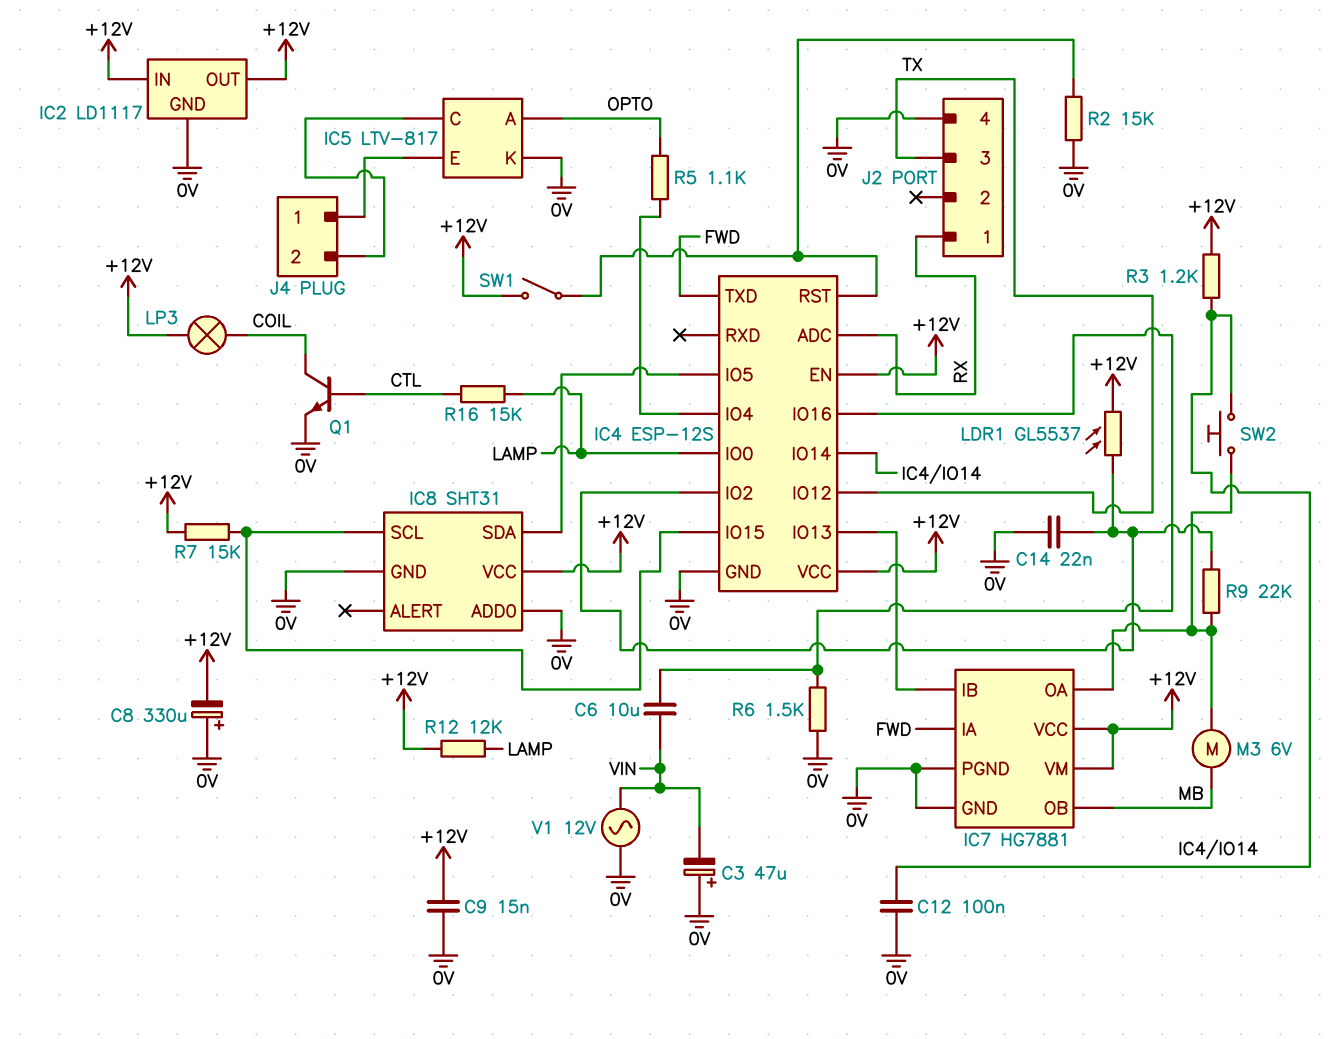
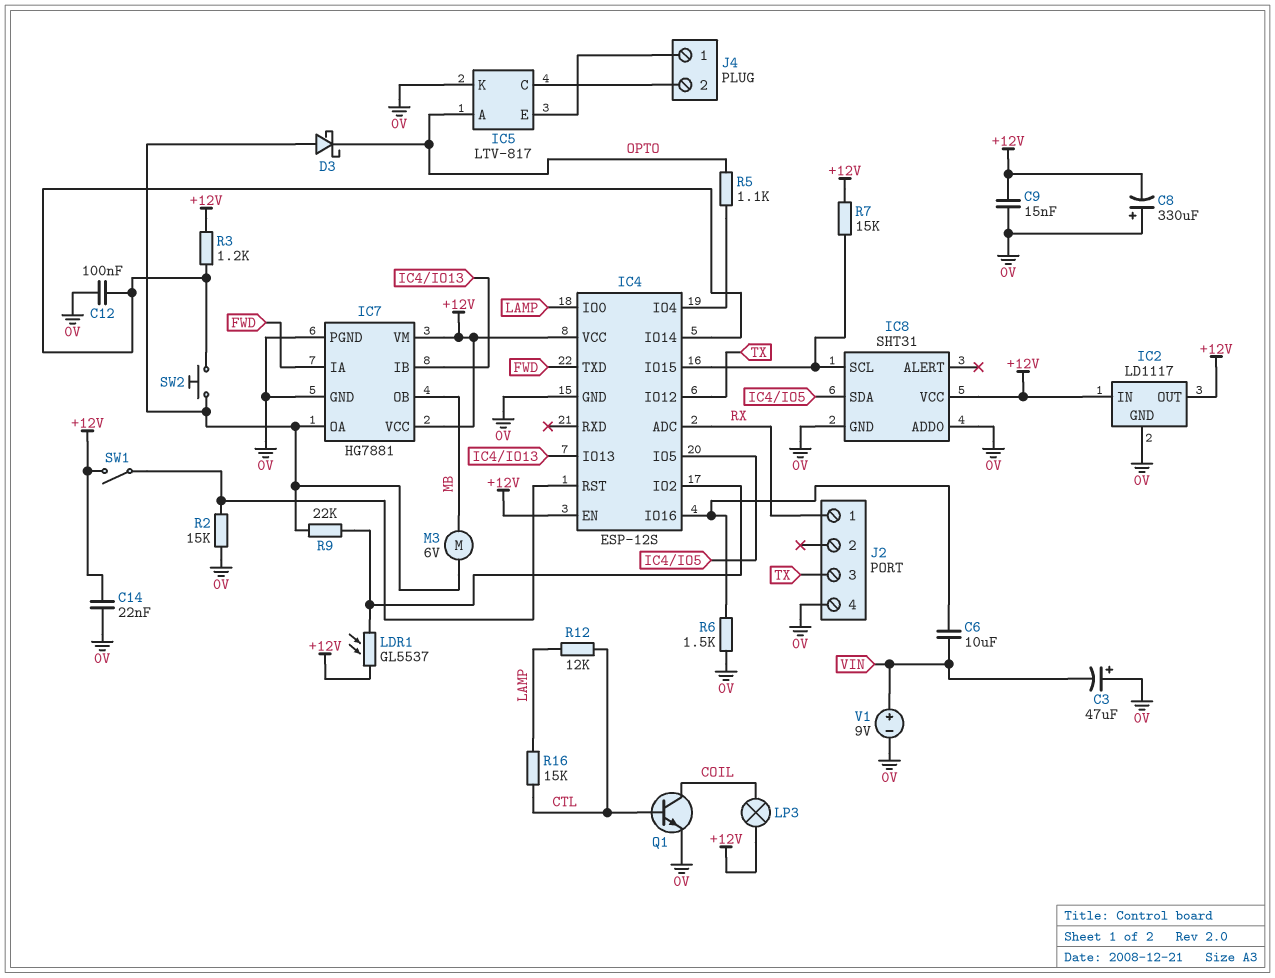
C14: 22nF (0V, IC4/IO2) -> 22nF (+12V, 0V)
D3: none -> schottky (A IC7/OA, K OPTO)
R12: 12k (+12V, LAMP) -> 12k (CTL, LAMP)
V1: AC 12V (0V, VIN) -> 9V (plus VIN, minus 0V)

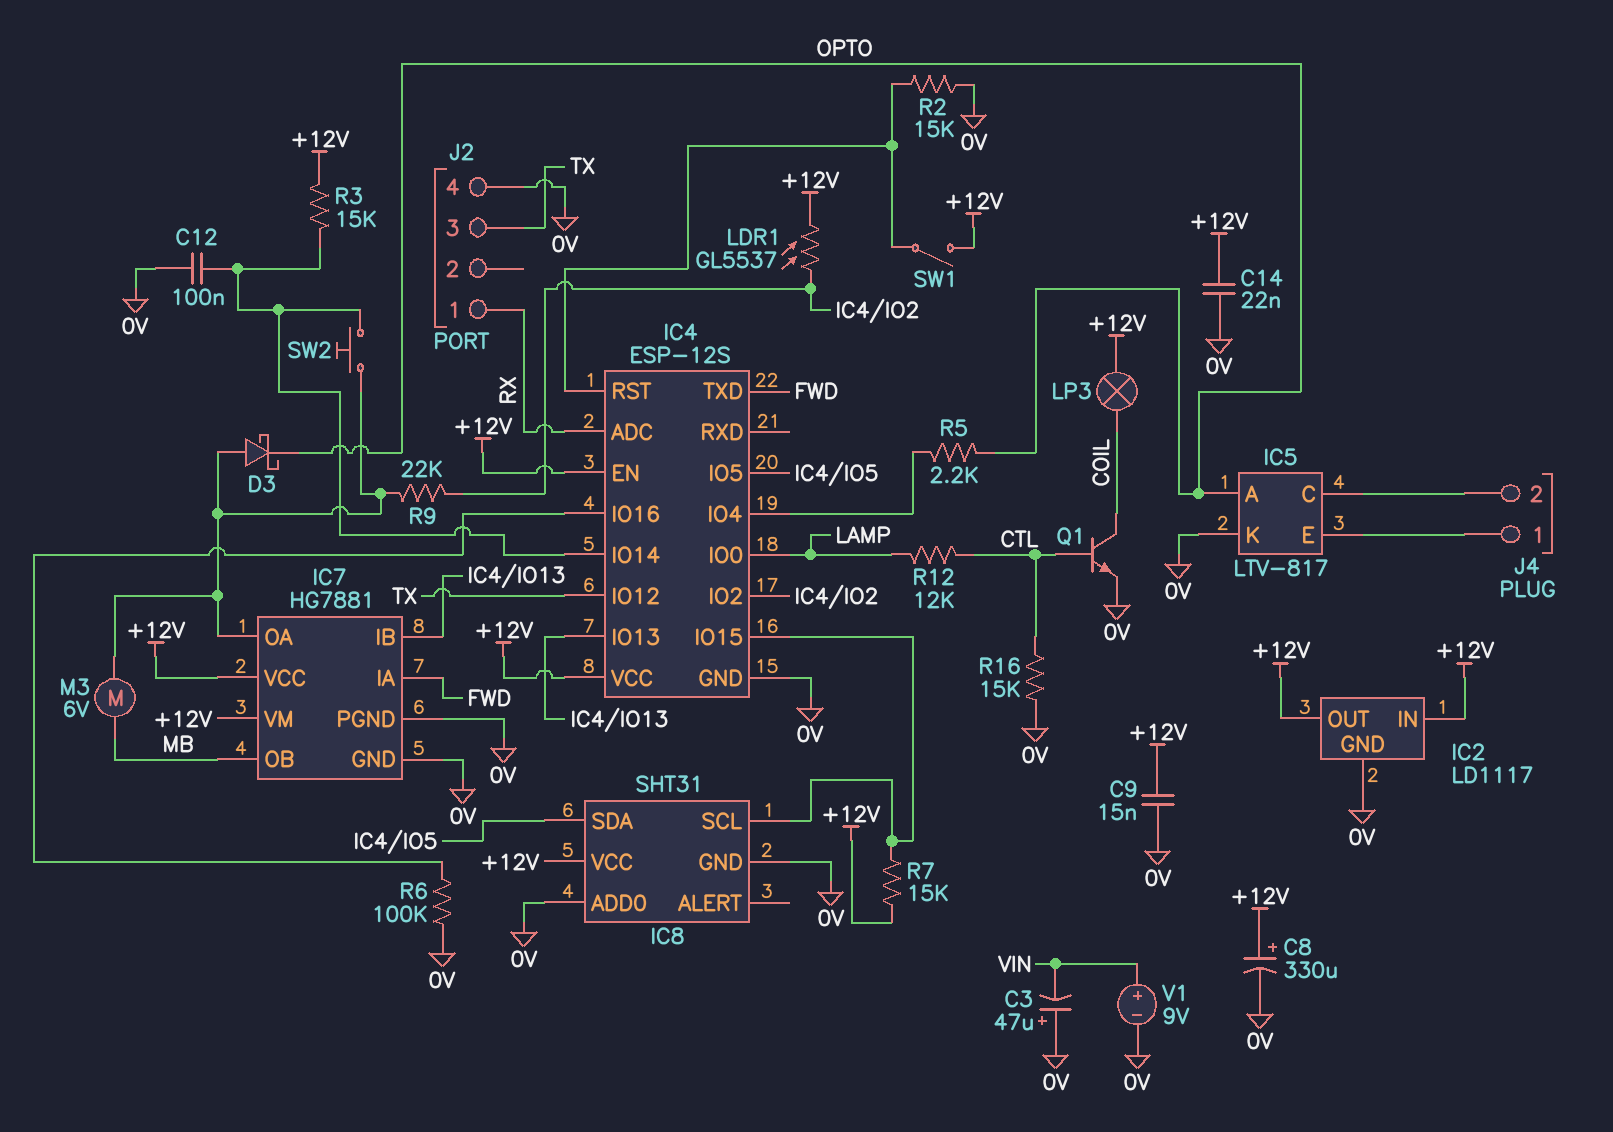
C6: 10uF (IC4/IO16, VIN) -> none
C8: 330uF (plus 0V, minus +12V) -> 330uF (plus +12V, minus 0V)
R3: 1.2k (+12V, IC4/IO14) -> 15k (+12V, IC4/IO14)
R5: 1.1k (IC4/IO4, OPTO) -> 2.2k (IC4/IO4, OPTO)
R6: 1.5k (0V, IC4/IO16) -> 100k (0V, IC4/IO16)
R16: 15k (CTL, LAMP) -> 15k (0V, CTL)

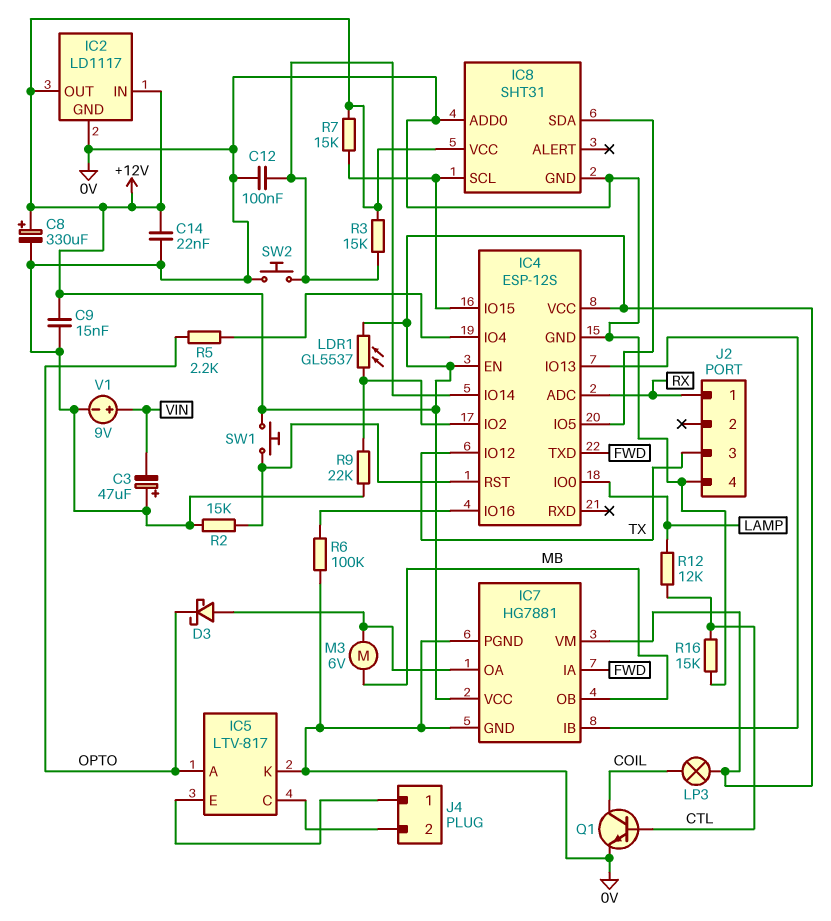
R9: 22k (IC4/IO2, IC7/OA) -> 22k (0V, IC4/IO2)
SW1: switch (+12V, IC4/RST) -> button (+12V, IC4/RST)
SW2: button (IC4/IO14, IC7/OA) -> button (0V, IC4/IO14)

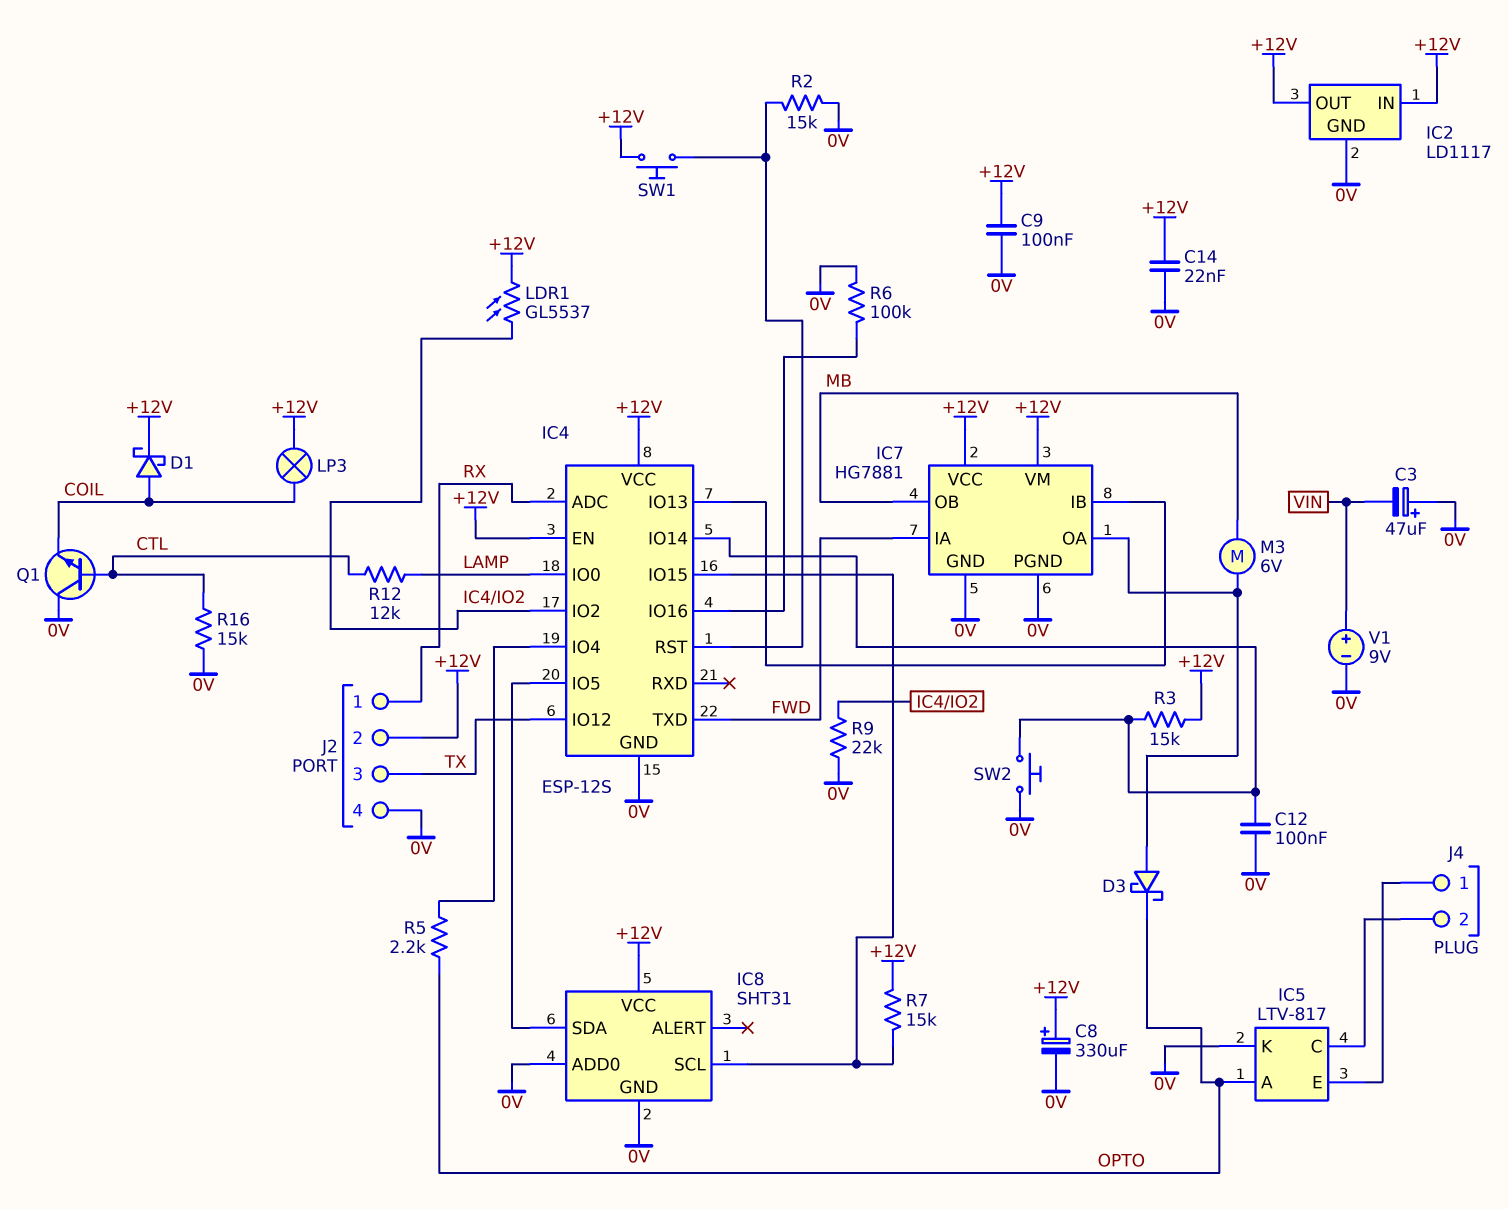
C9: 15nF (+12V, 0V) -> 100nF (+12V, 0V)
D1: none -> schottky (A COIL, K +12V)
J2 pin 2: none -> +12V
Q1: NPN (B CTL, C COIL, E 0V) -> NPN (B CTL, C 0V, E COIL)

